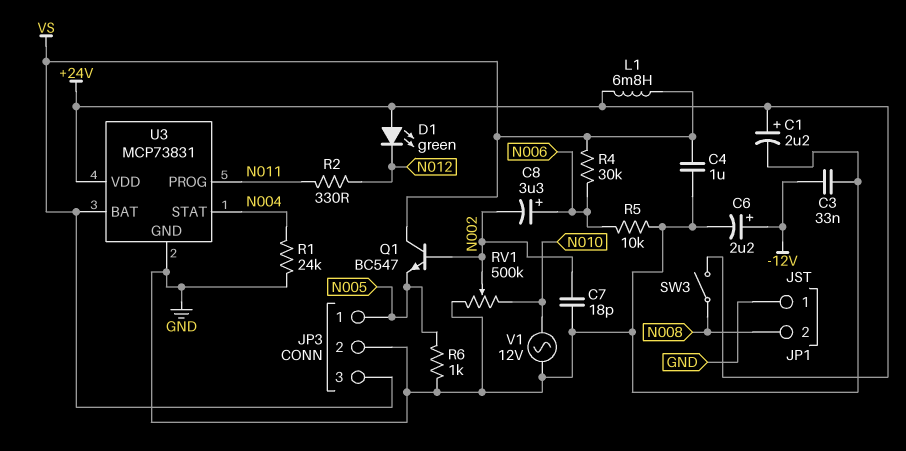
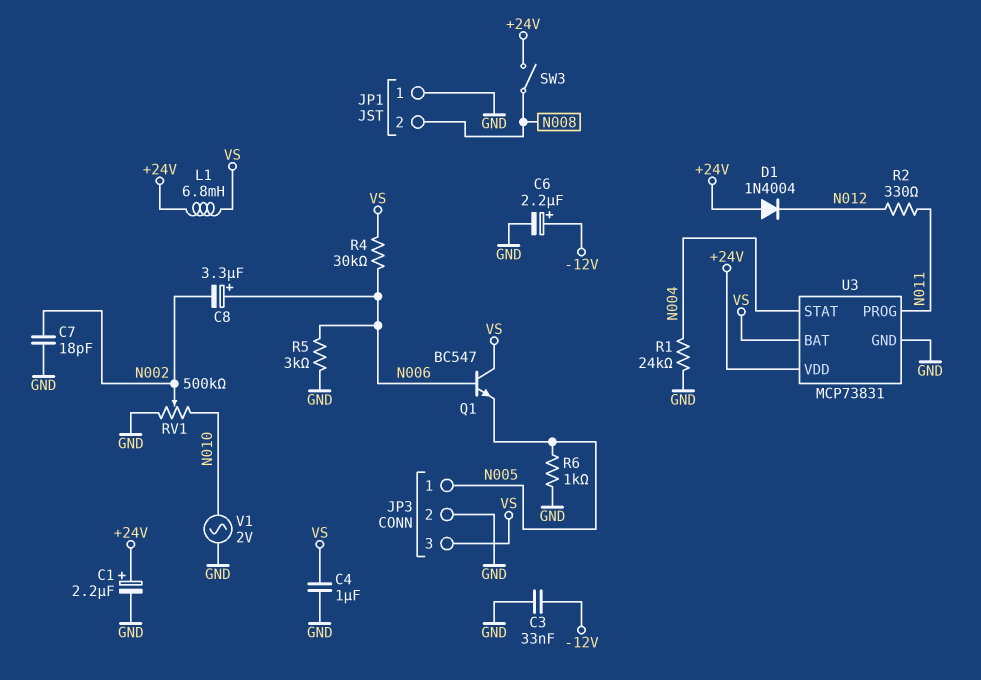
D1: LED green (A +24V, K N012) -> diode 1N4004 (A +24V, K N012)
Q1: NPN BC547 (B N002, C VS, E N005) -> NPN BC547 (B N006, C VS, E N005)
R5: 10k (GND, N006) -> 3k (GND, N006)
V1: AC 12V (GND, N010) -> AC 2V (GND, N010)

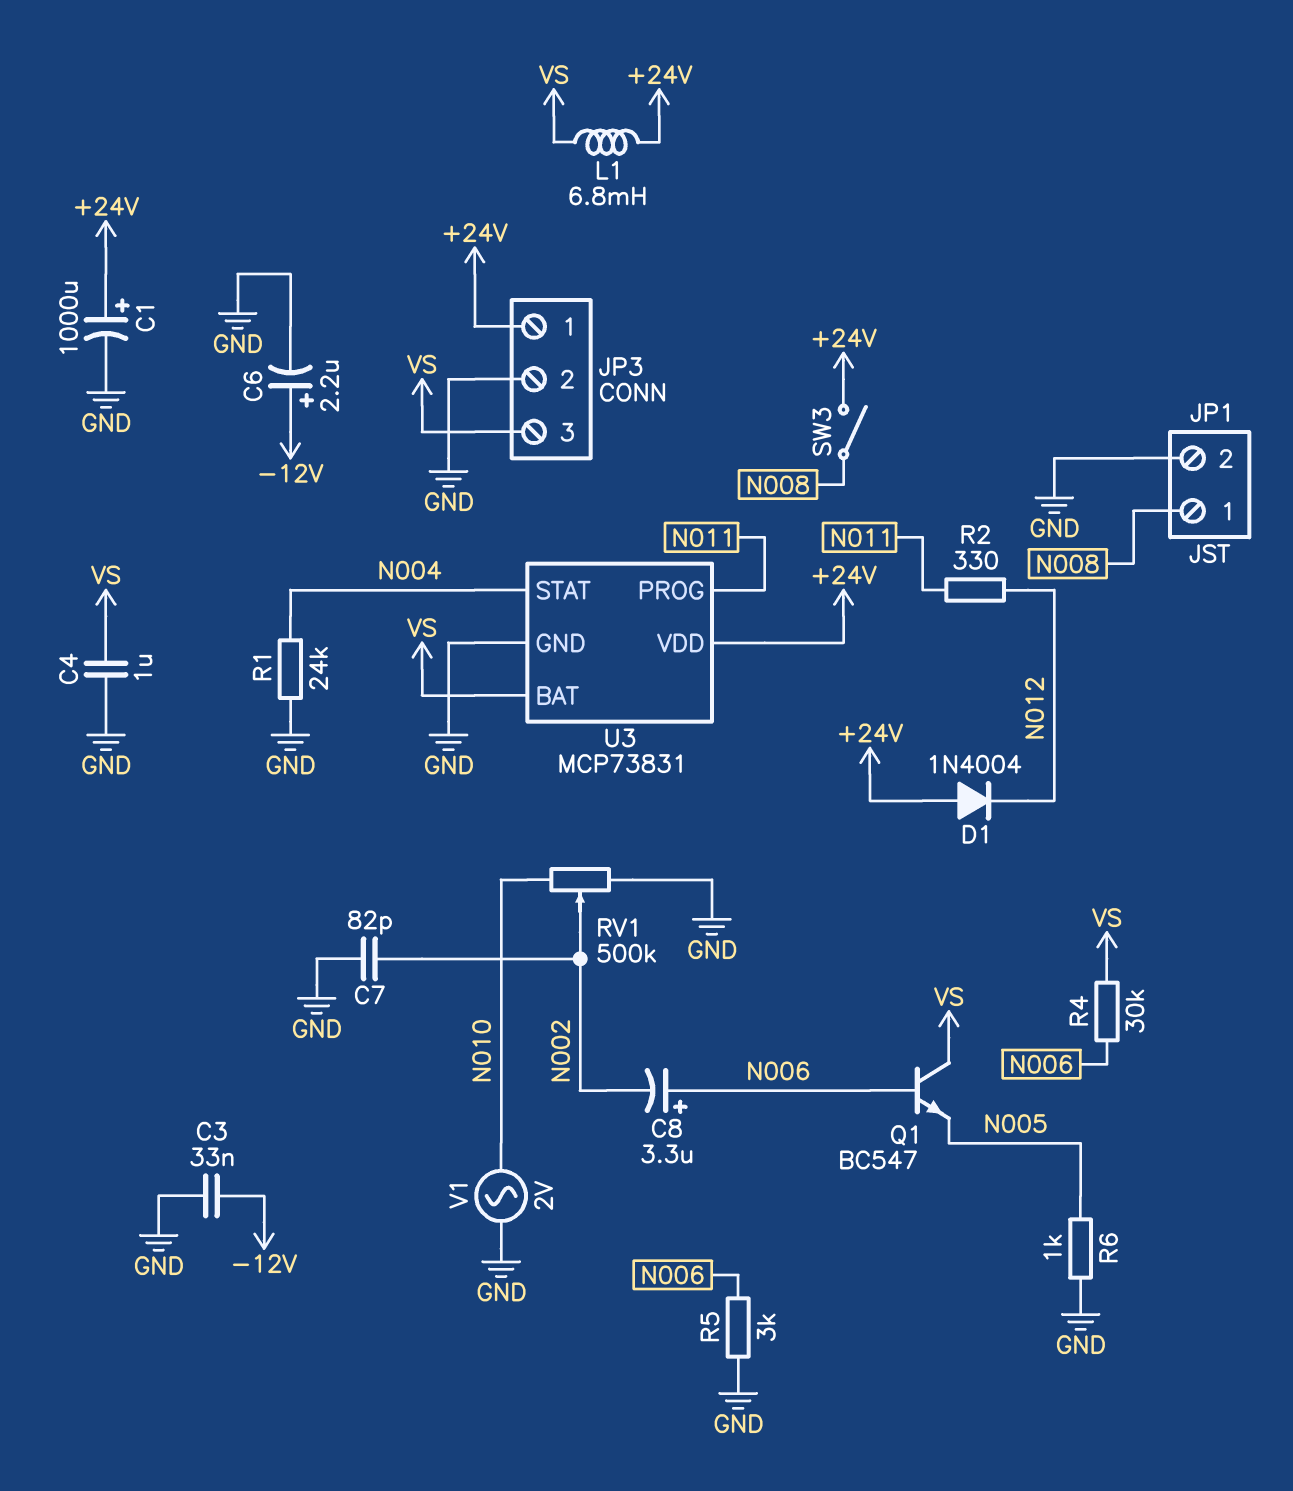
C1: 2.2uF (plus +24V, minus GND) -> 1000uF (plus +24V, minus GND)
C7: 18pF (GND, N002) -> 82pF (GND, N002)
JP1 pin 1: GND -> N008
JP1 pin 2: N008 -> GND
JP3 pin 1: N005 -> +24V

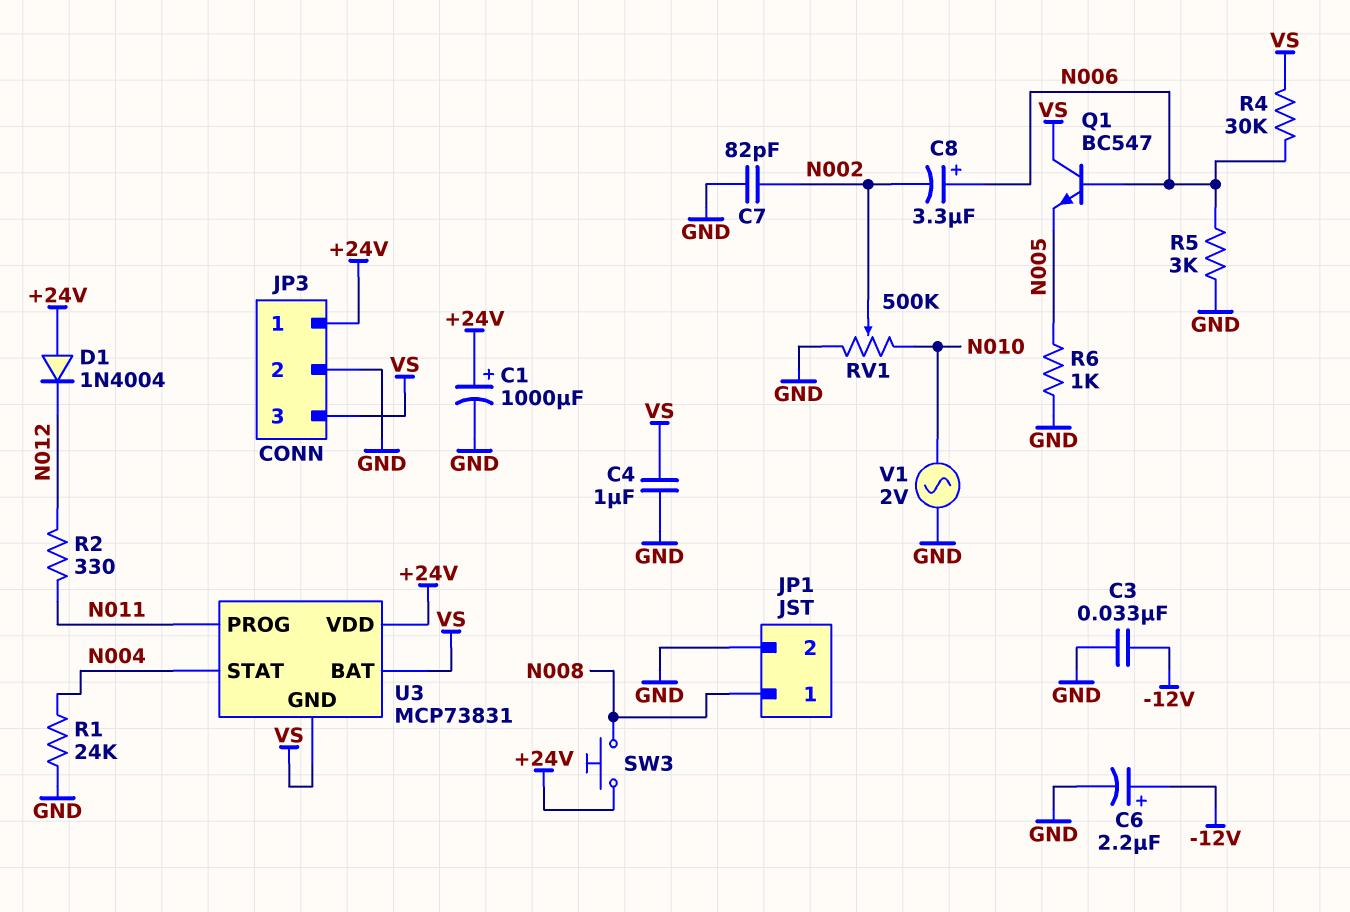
L1: 6.8mH (+24V, VS) -> none
SW3: switch (+24V, N008) -> button (+24V, N008)
U3 pin GND: GND -> VS

